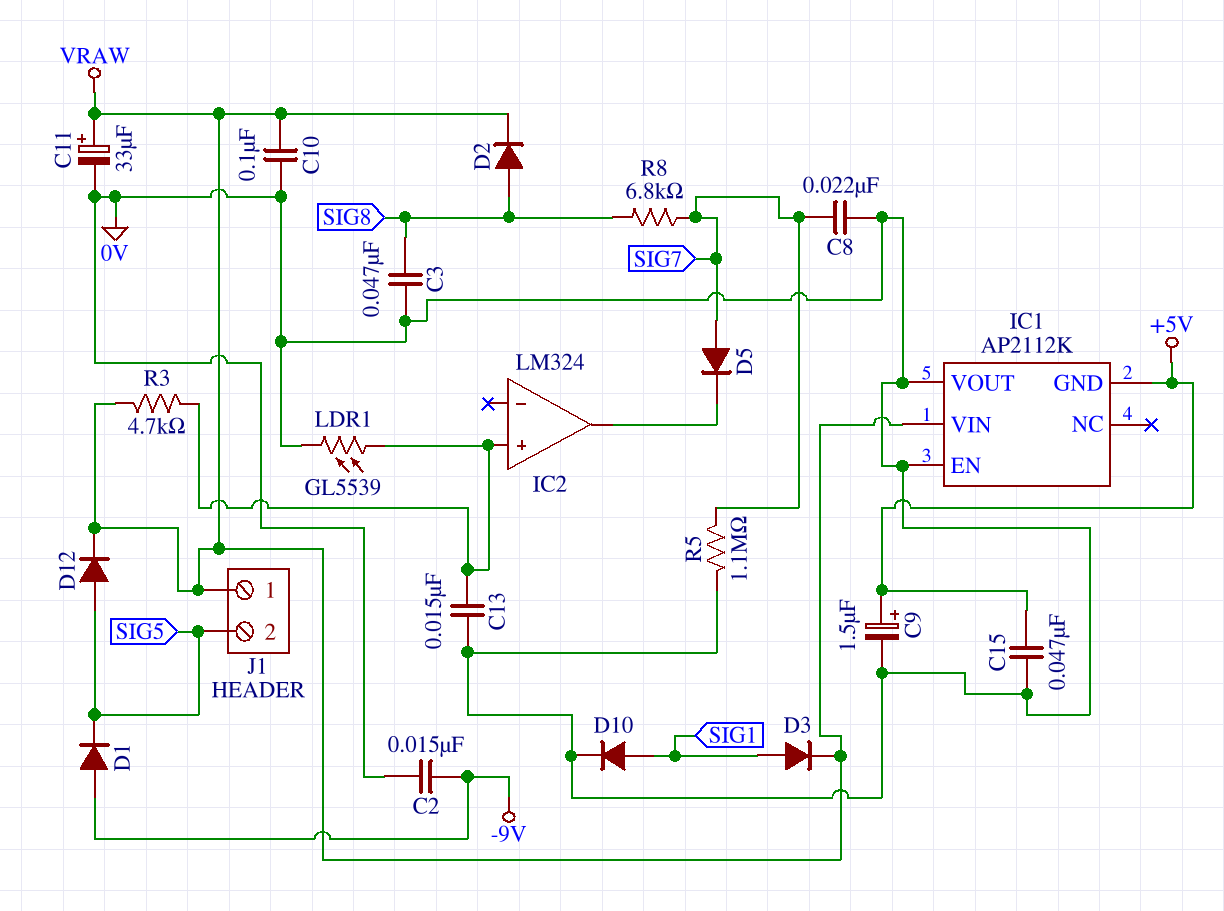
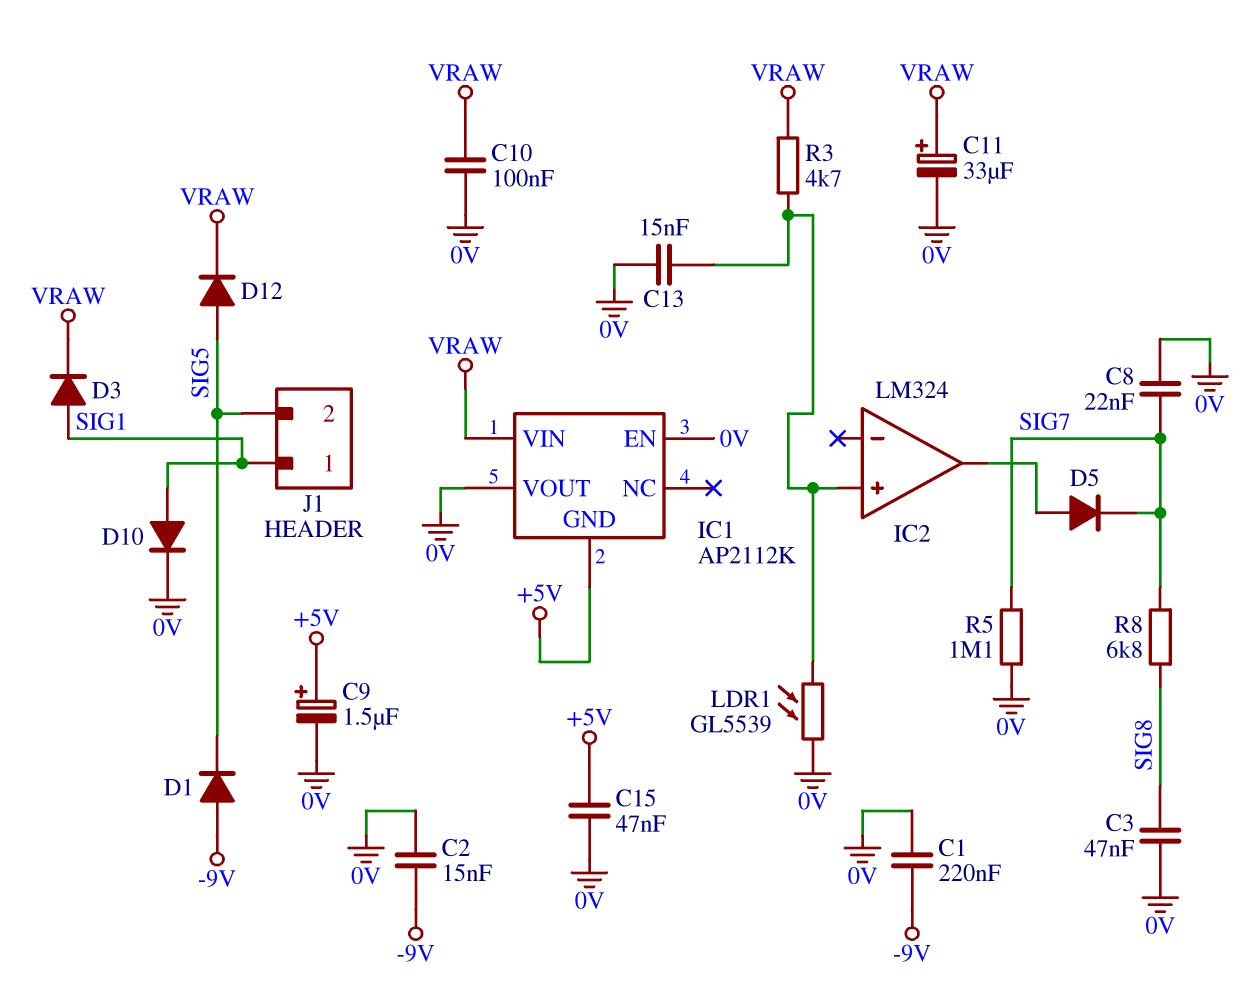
C1: none -> 220nF (-9V, 0V)
D2: diode (A SIG8, K VRAW) -> none
D5: diode (A SIG7, K IC2/out) -> diode (A IC2/out, K SIG7)
J1 pin 1: VRAW -> SIG1

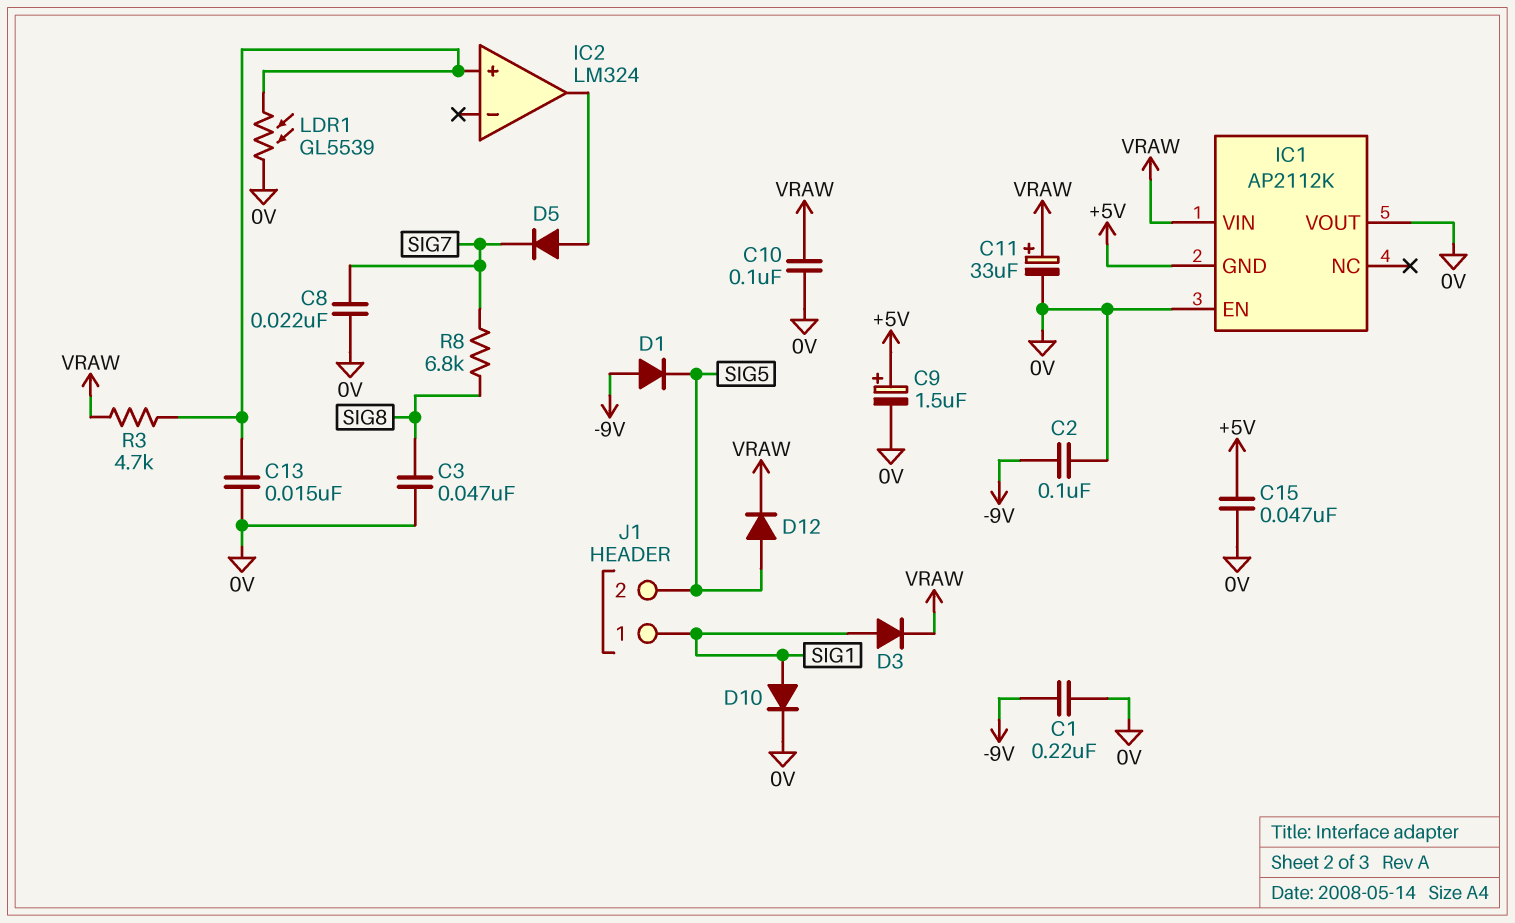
C2: 15nF (-9V, 0V) -> 100nF (-9V, 0V)
R5: 1.1M (0V, SIG7) -> none

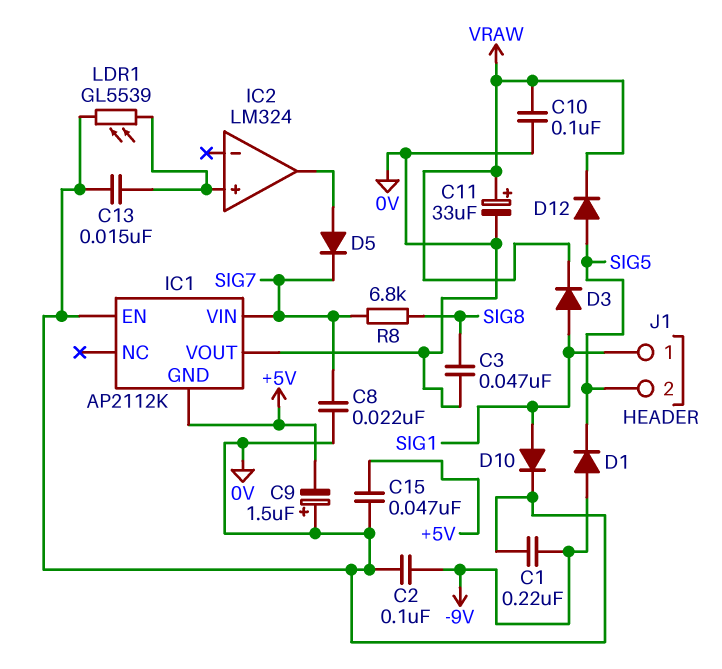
C9: 1.5uF (plus +5V, minus 0V) -> 1.5uF (plus 0V, minus +5V)
IC1 pin VIN: VRAW -> SIG7
R3: 4.7k (IC2/in+, VRAW) -> none

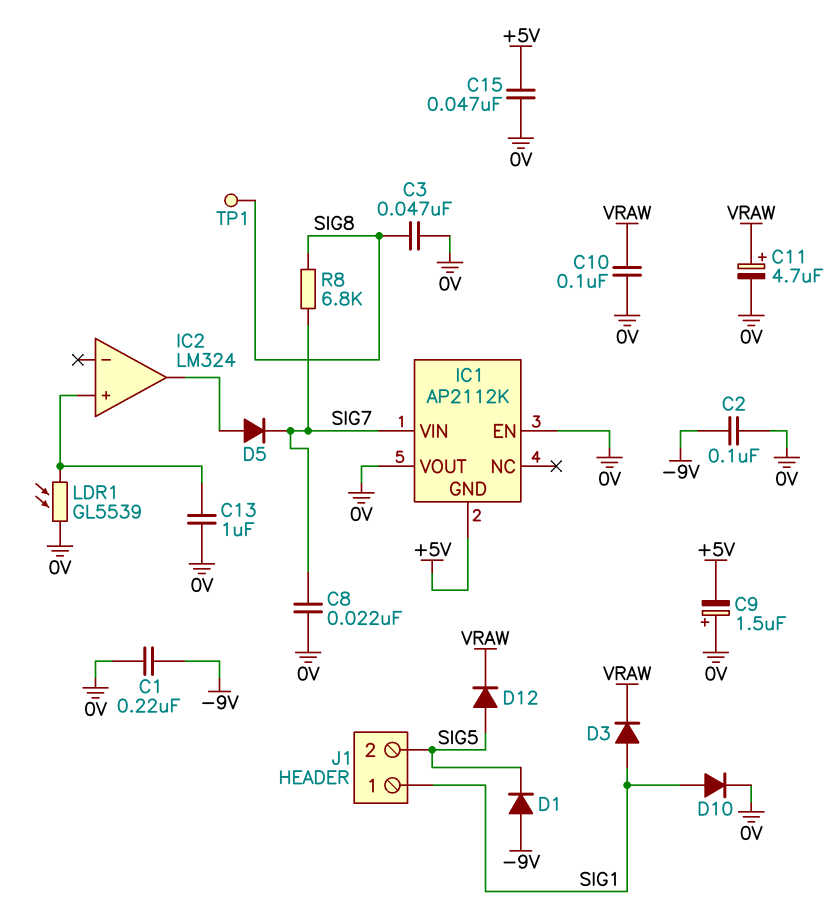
C11: 33uF (plus VRAW, minus 0V) -> 4.7uF (plus VRAW, minus 0V)
C13: 15nF (0V, IC2/in+) -> 1uF (0V, IC2/in+)
TP1: none -> test point (SIG8)

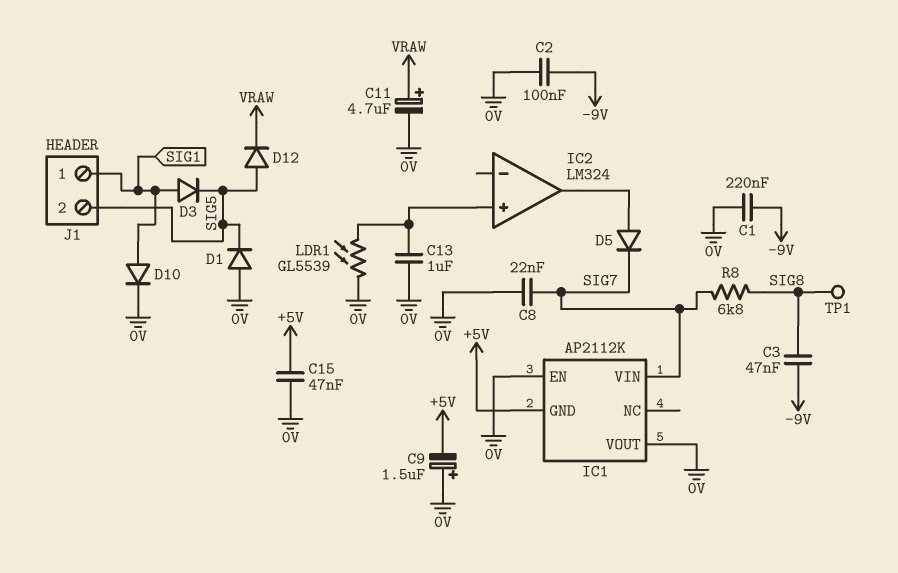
C3: 47nF (0V, SIG8) -> 47nF (-9V, SIG8)
C10: 100nF (0V, VRAW) -> none
D1: diode (A -9V, K SIG5) -> diode (A 0V, K SIG5)
D3: diode (A SIG1, K VRAW) -> diode (A SIG1, K SIG5)

